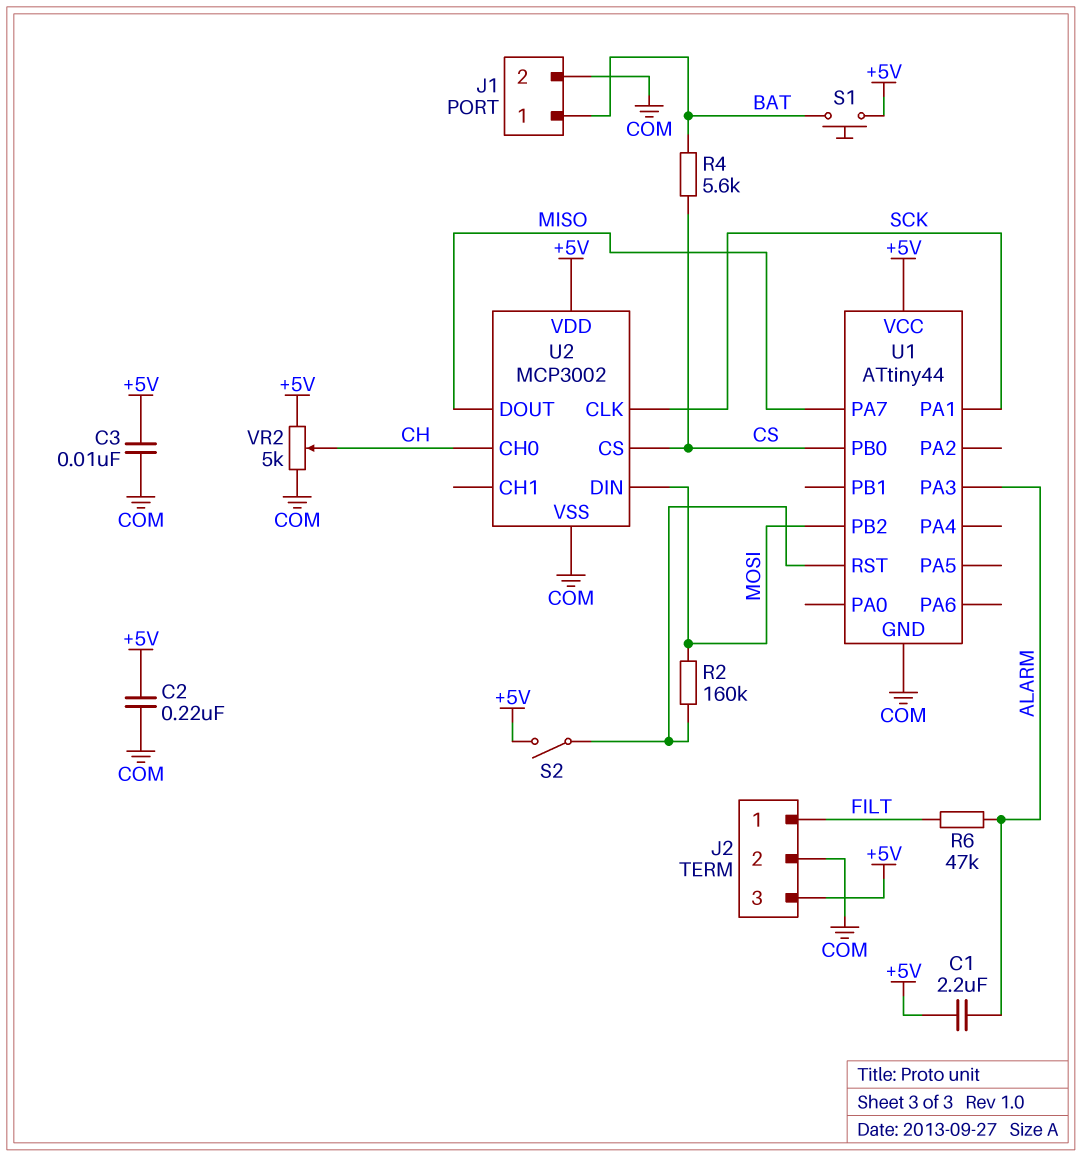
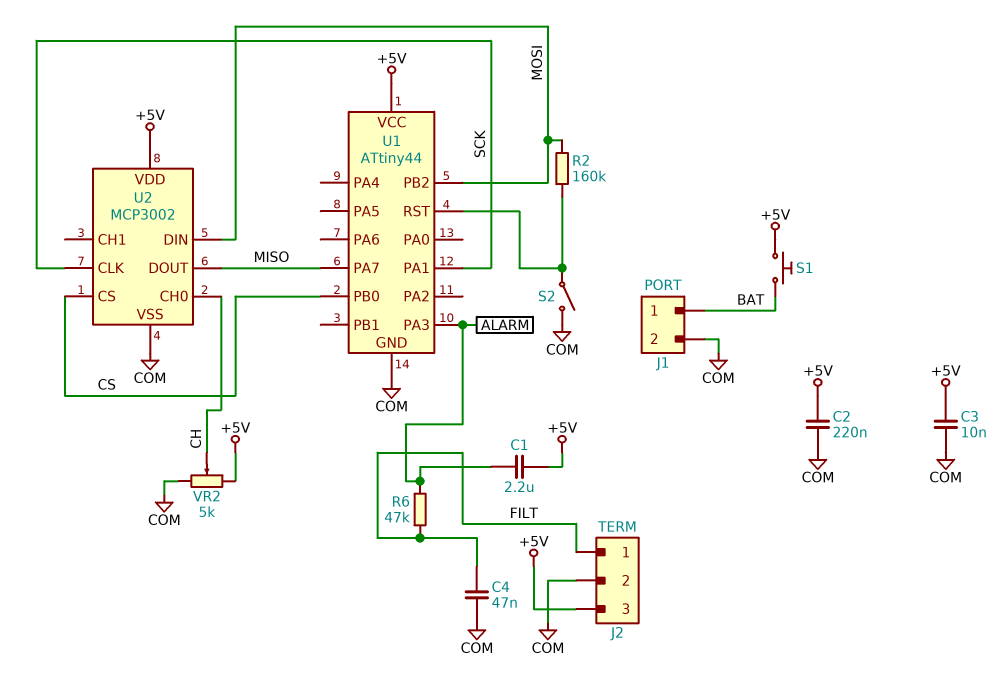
C4: none -> 47nF (COM, FILT)
R4: 5.6k (BAT, CS) -> none
S2: switch (+5V, U1/RST) -> switch (COM, U1/RST)

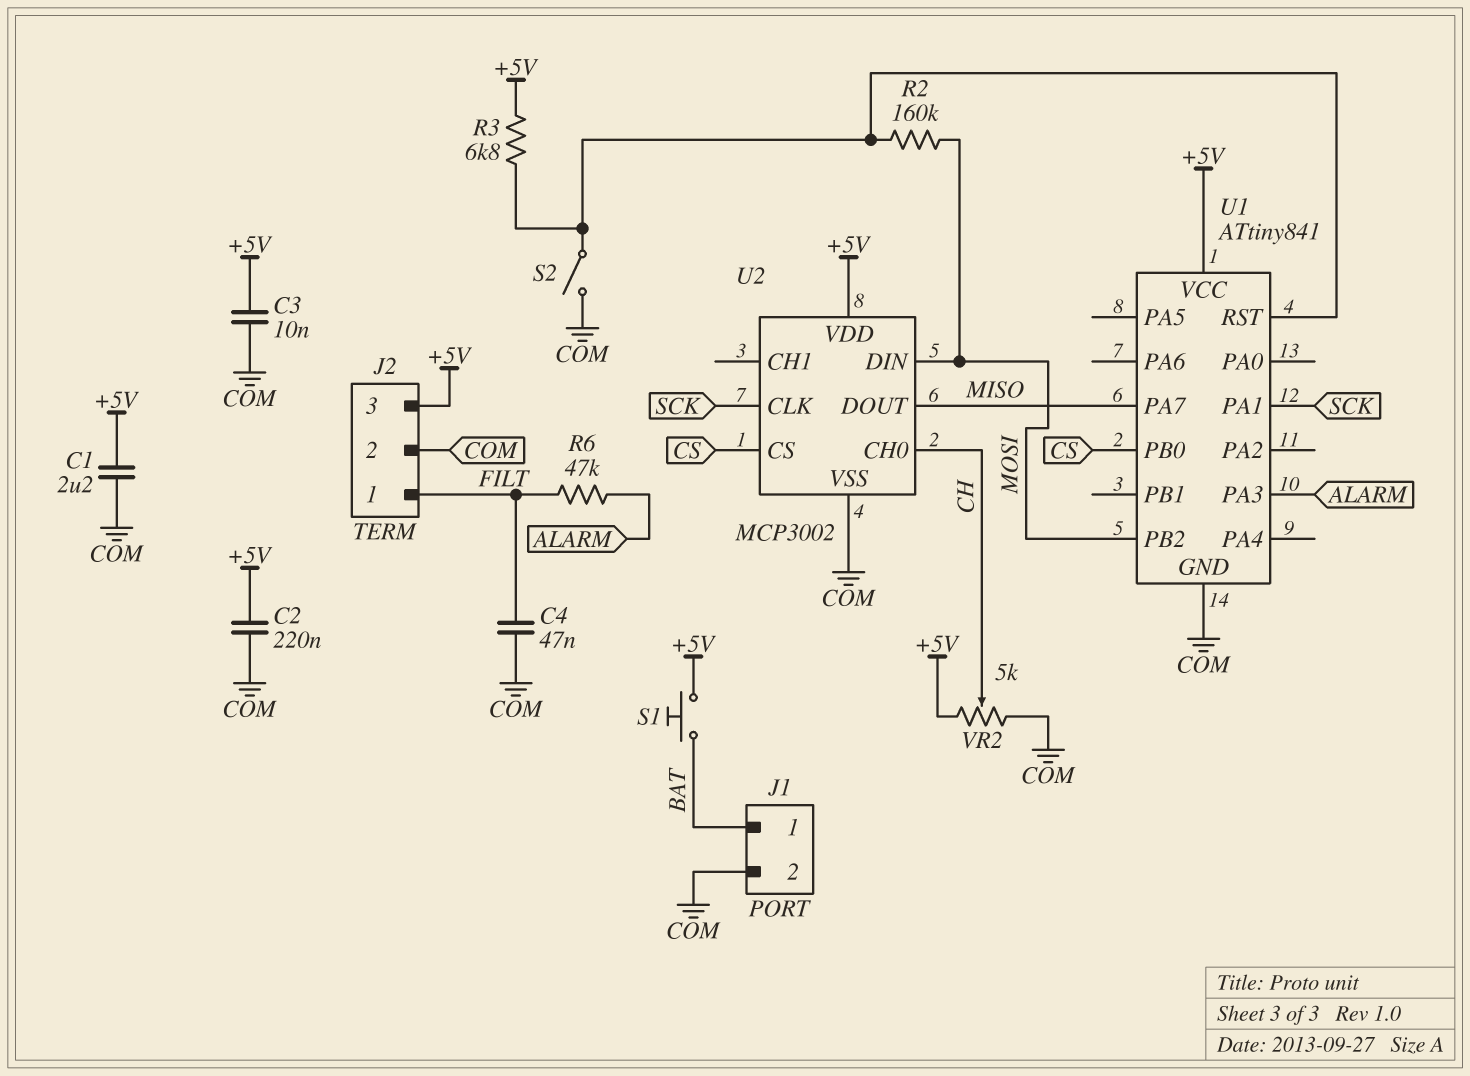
C1: 2.2uF (+5V, ALARM) -> 2.2uF (+5V, COM)
R3: none -> 6.8k (+5V, U1/RST)
U1: ATtiny44 -> ATtiny841

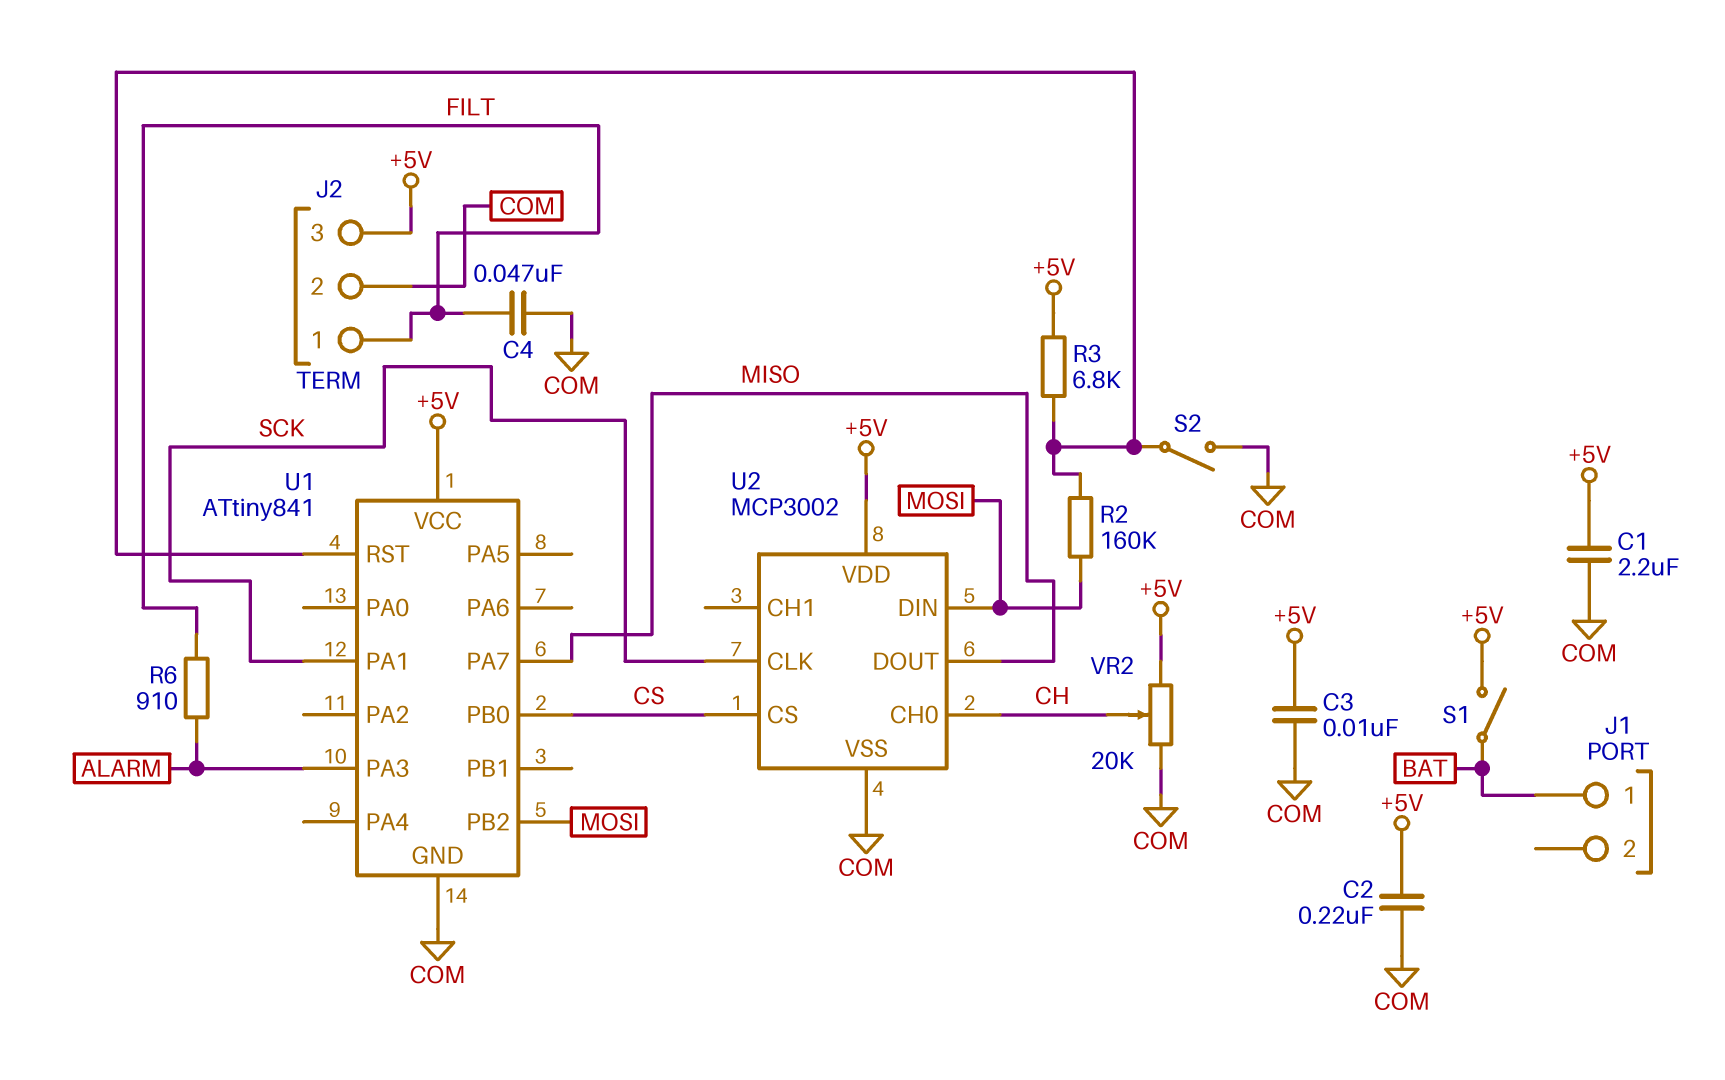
J1 pin 2: COM -> none
R6: 47k (ALARM, FILT) -> 910 (ALARM, FILT)
S1: button (+5V, BAT) -> switch (+5V, BAT)
VR2: 5k (+5V, COM, wiper CH) -> 20k (+5V, COM, wiper CH)

